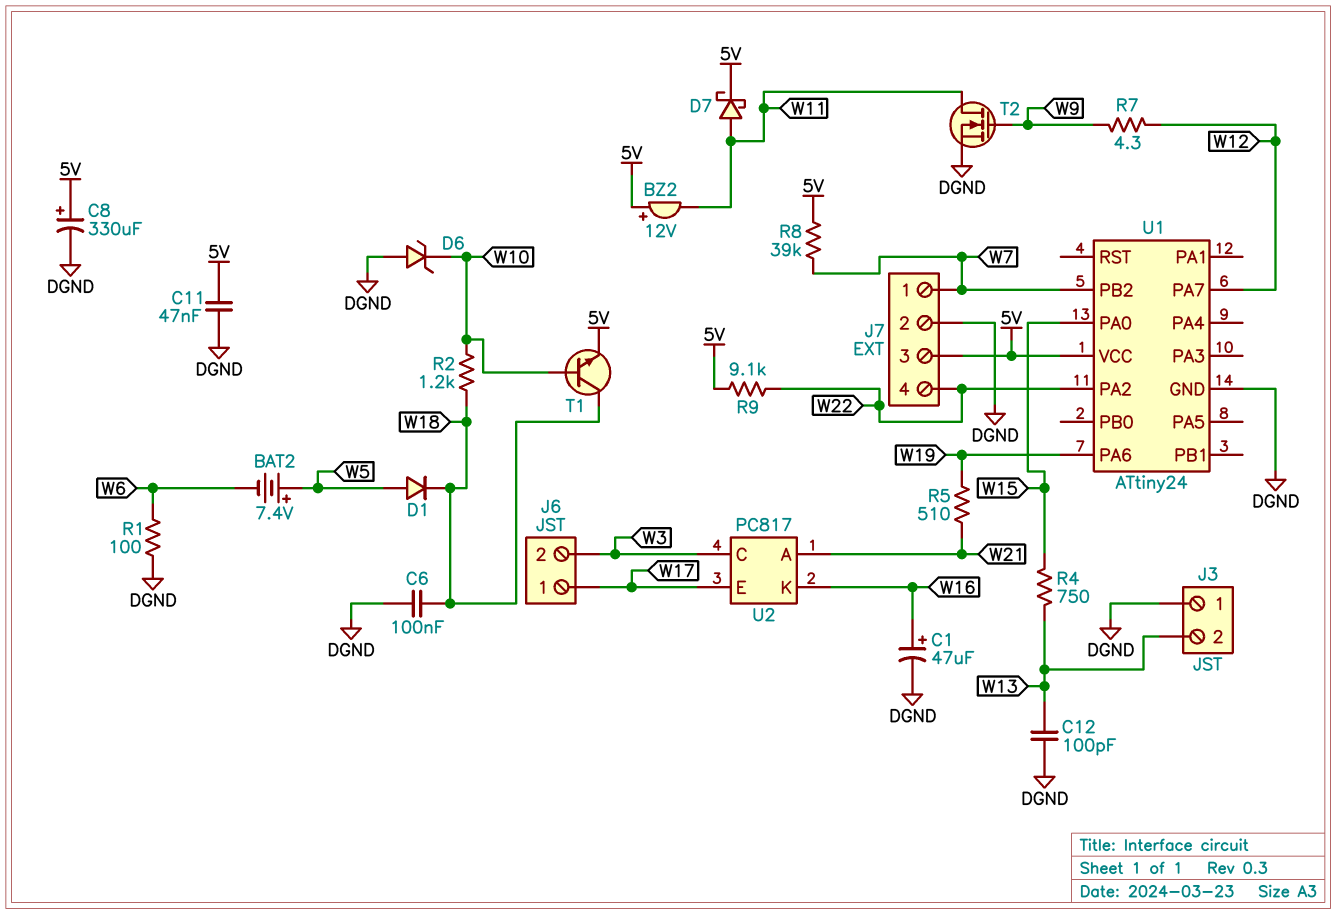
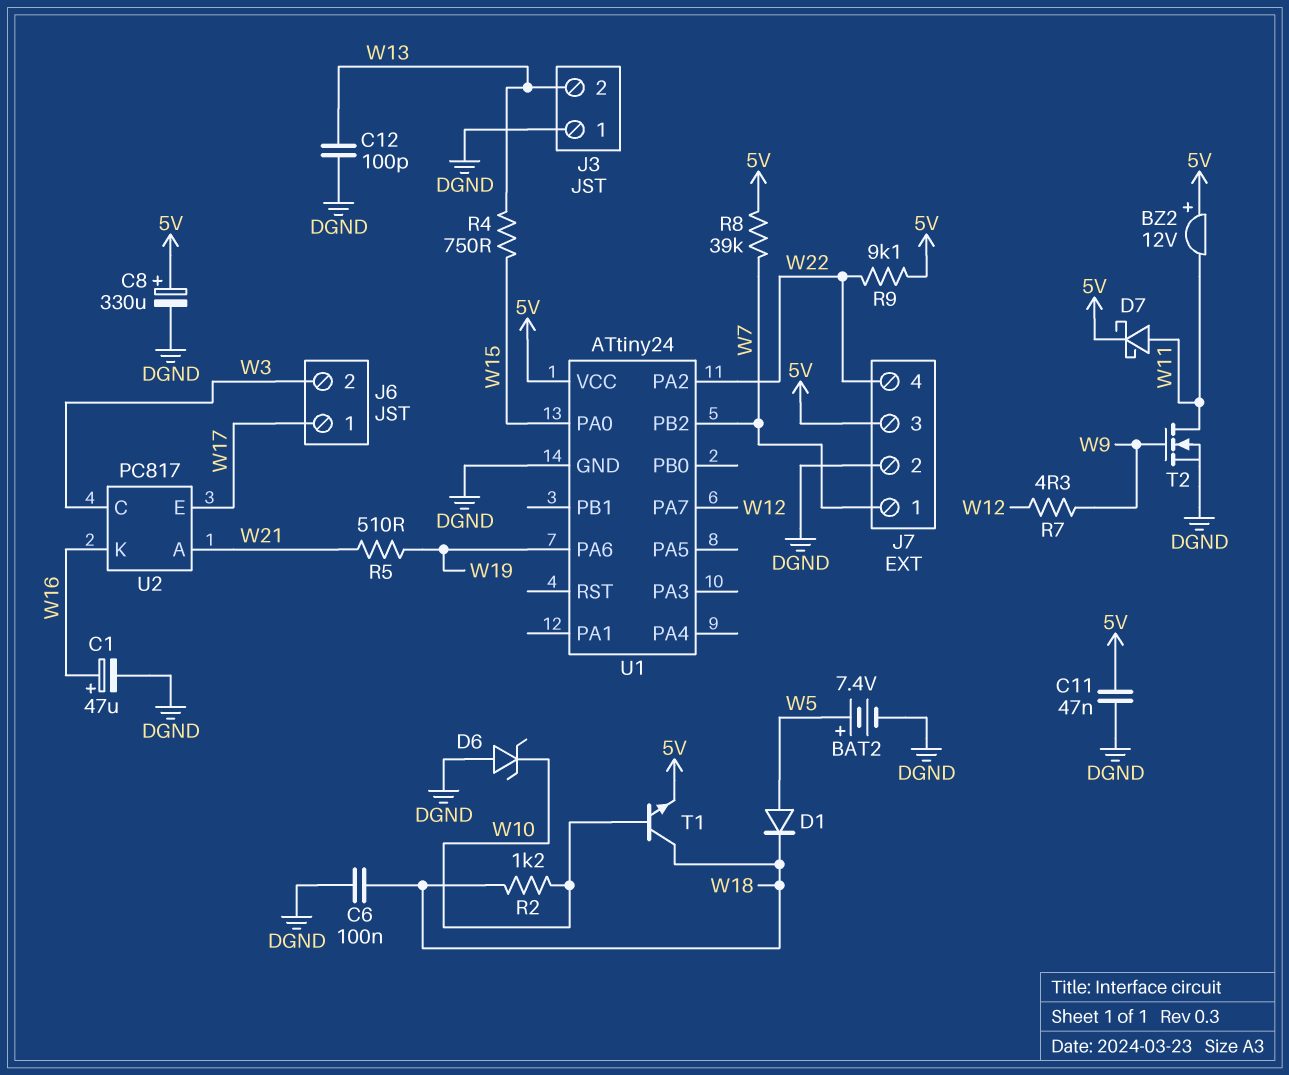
BAT2: 7.4V (plus W5, minus W6) -> 7.4V (plus W5, minus DGND)
R1: 100 (DGND, W6) -> none

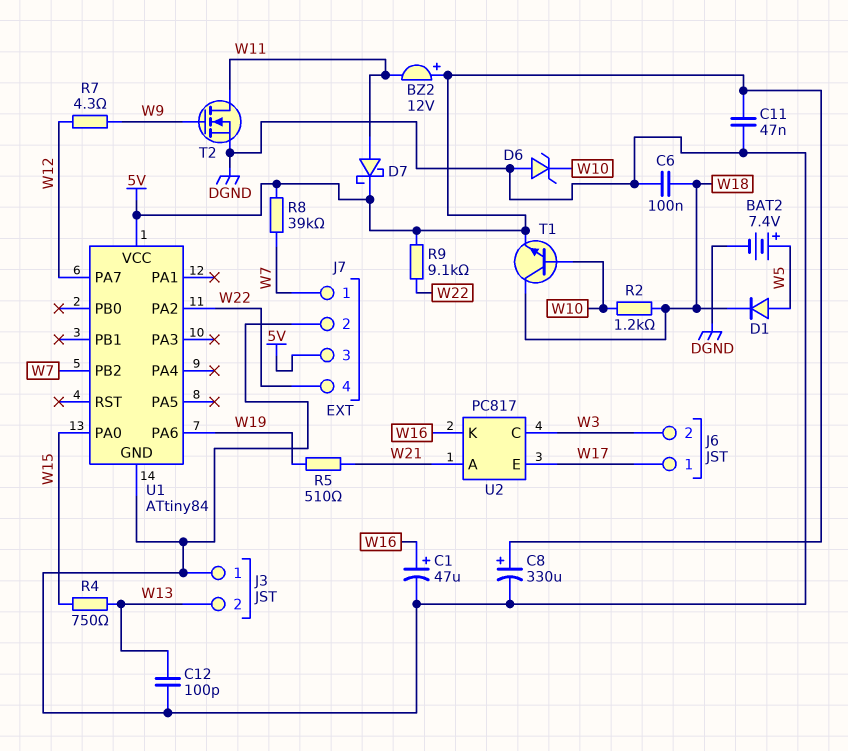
U1: ATtiny24 -> ATtiny84

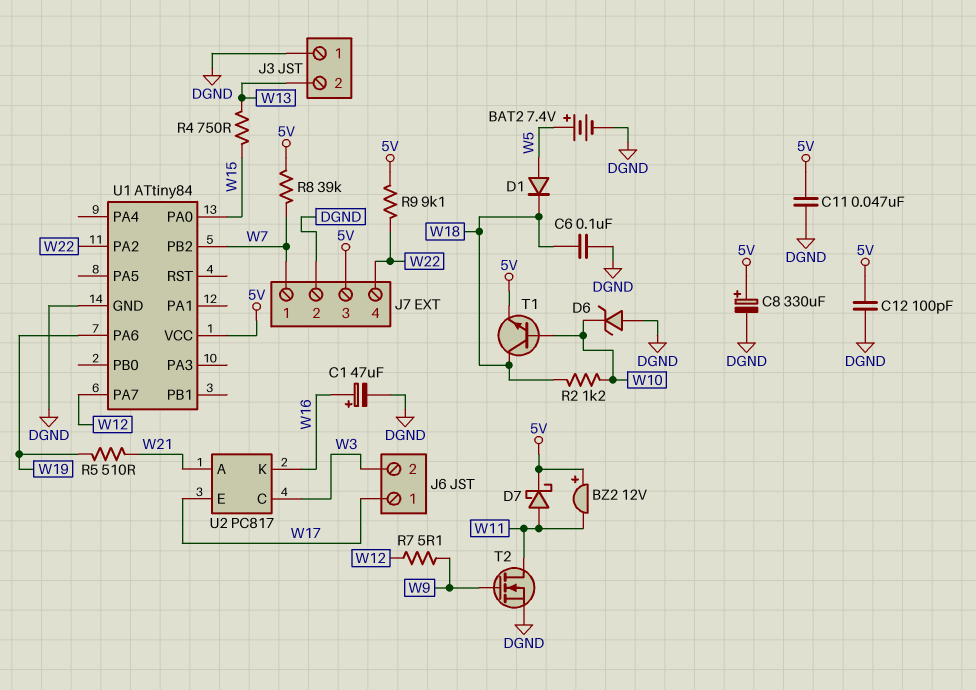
C12: 100pF (DGND, W13) -> 100pF (5V, DGND)
R7: 4.3 (W9, W12) -> 5.1 (W9, W12)

